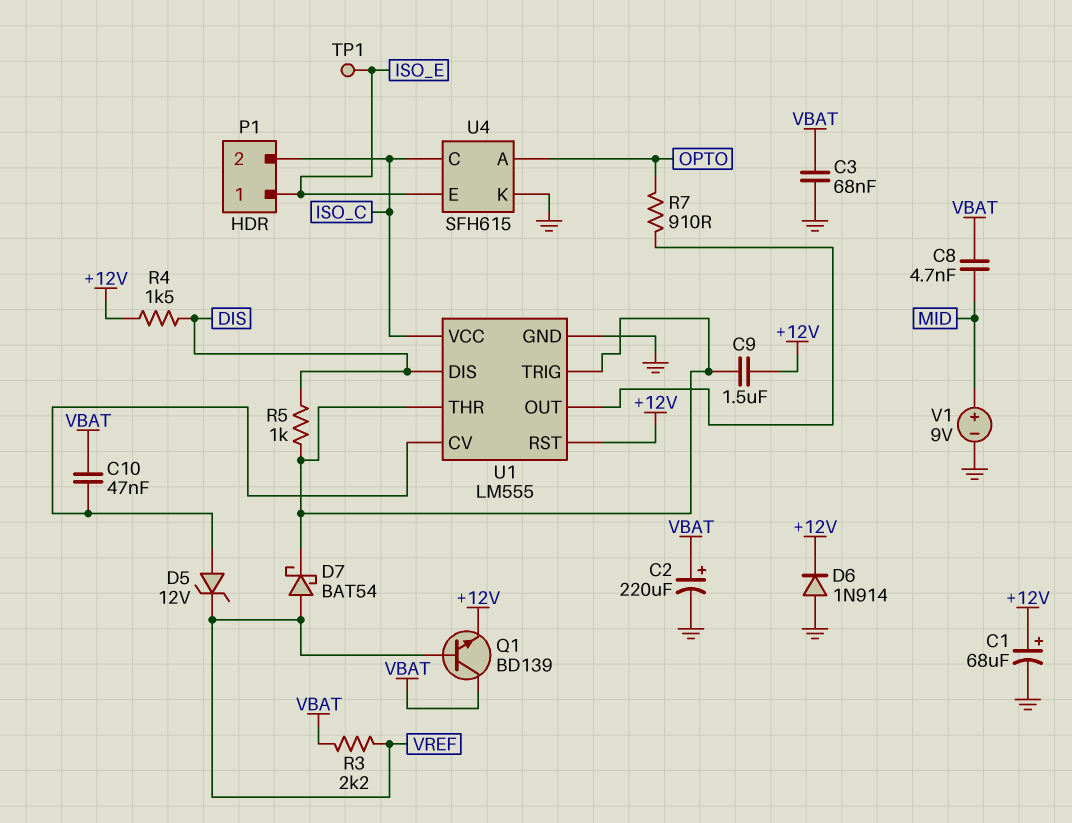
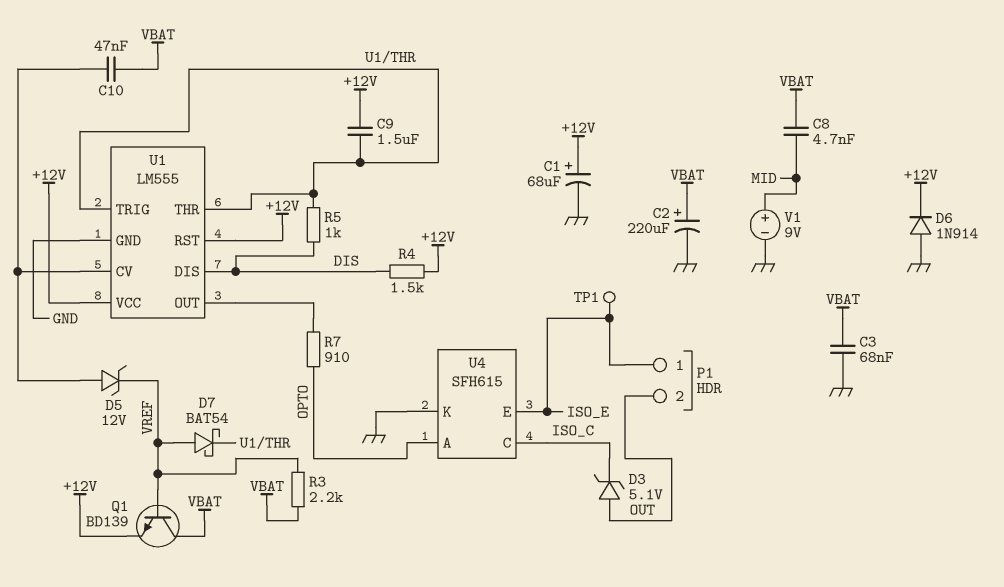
D3: none -> zener 5.1V (A OUT, K ISO_C)
P1 pin 2: ISO_C -> OUT
U1 pin VCC: ISO_C -> +12V

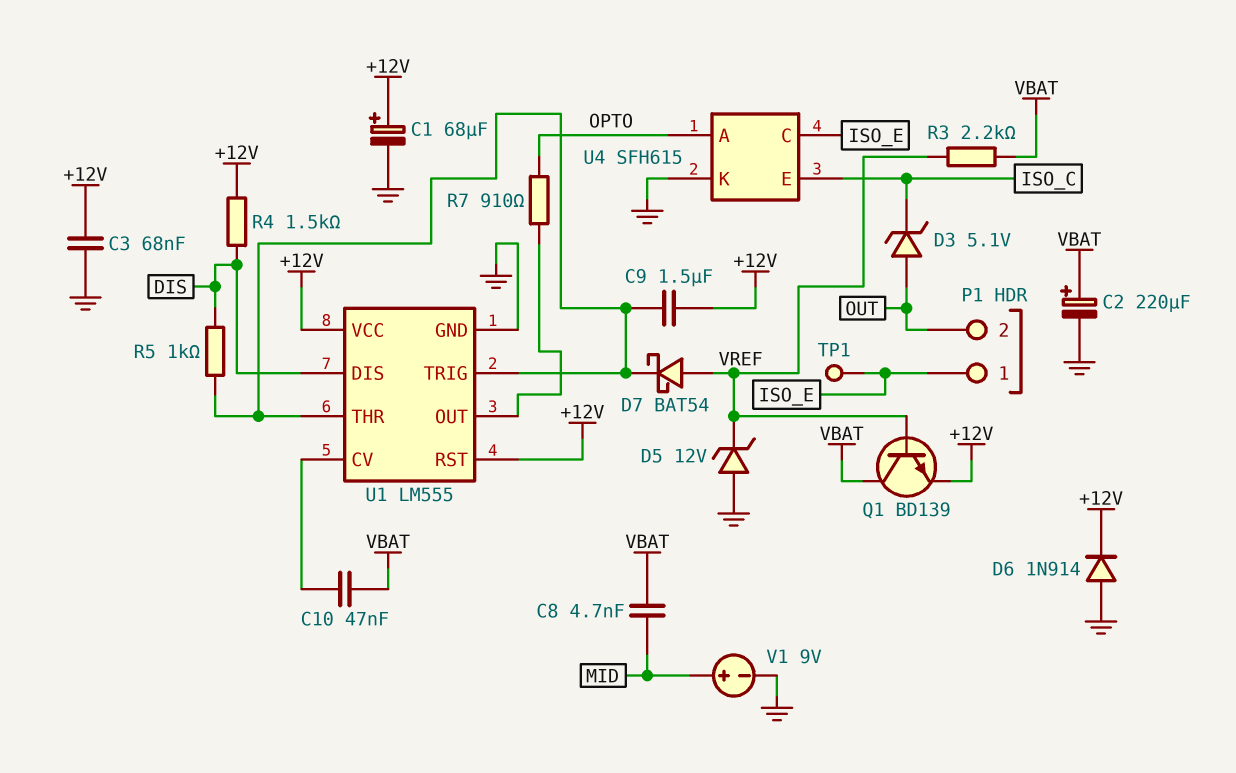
C3: 68nF (GND, VBAT) -> 68nF (+12V, GND)
D5: zener 12V (A U1/CV, K VREF) -> zener 12V (A GND, K VREF)
U4 pin C: ISO_C -> ISO_E
U4 pin E: ISO_E -> ISO_C

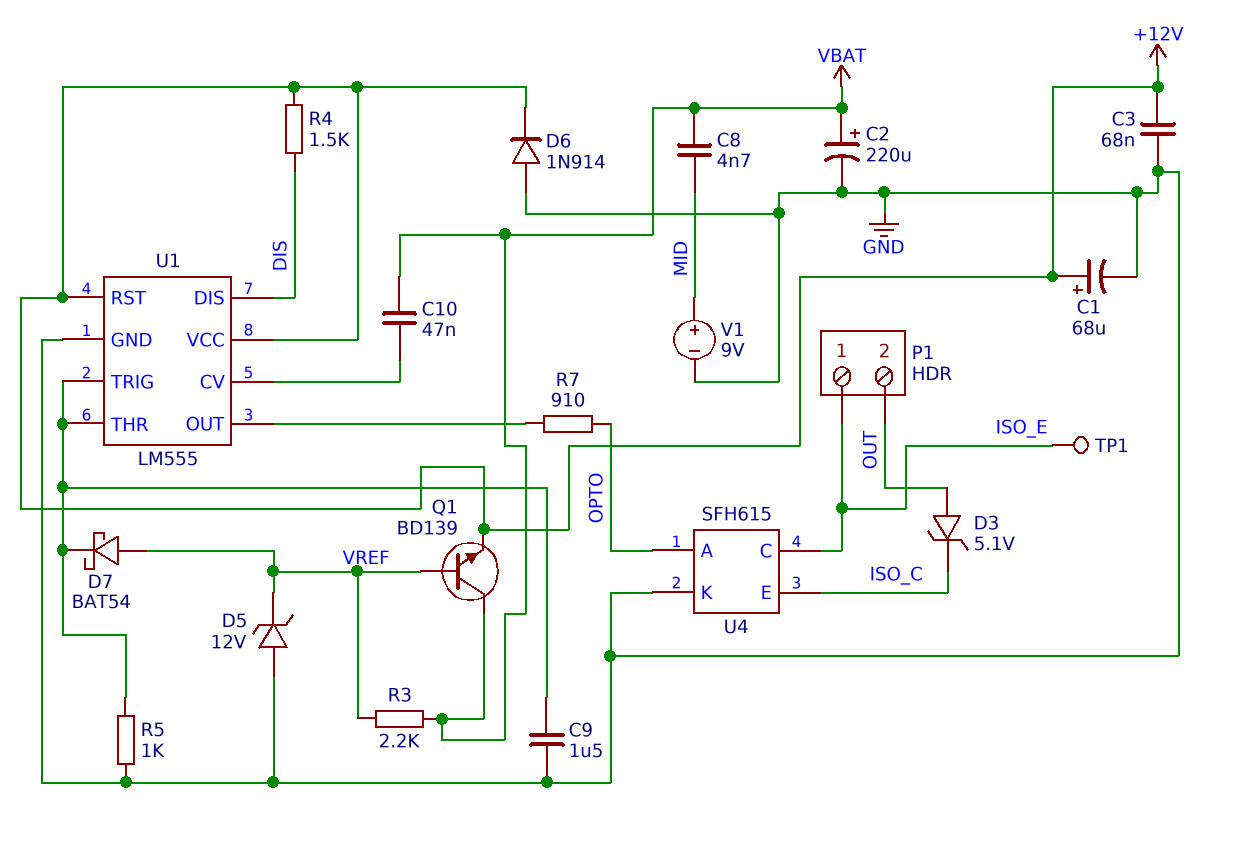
C9: 1.5uF (+12V, U1/THR) -> 1.5uF (GND, U1/THR)
R5: 1k (DIS, U1/THR) -> 1k (GND, U1/THR)

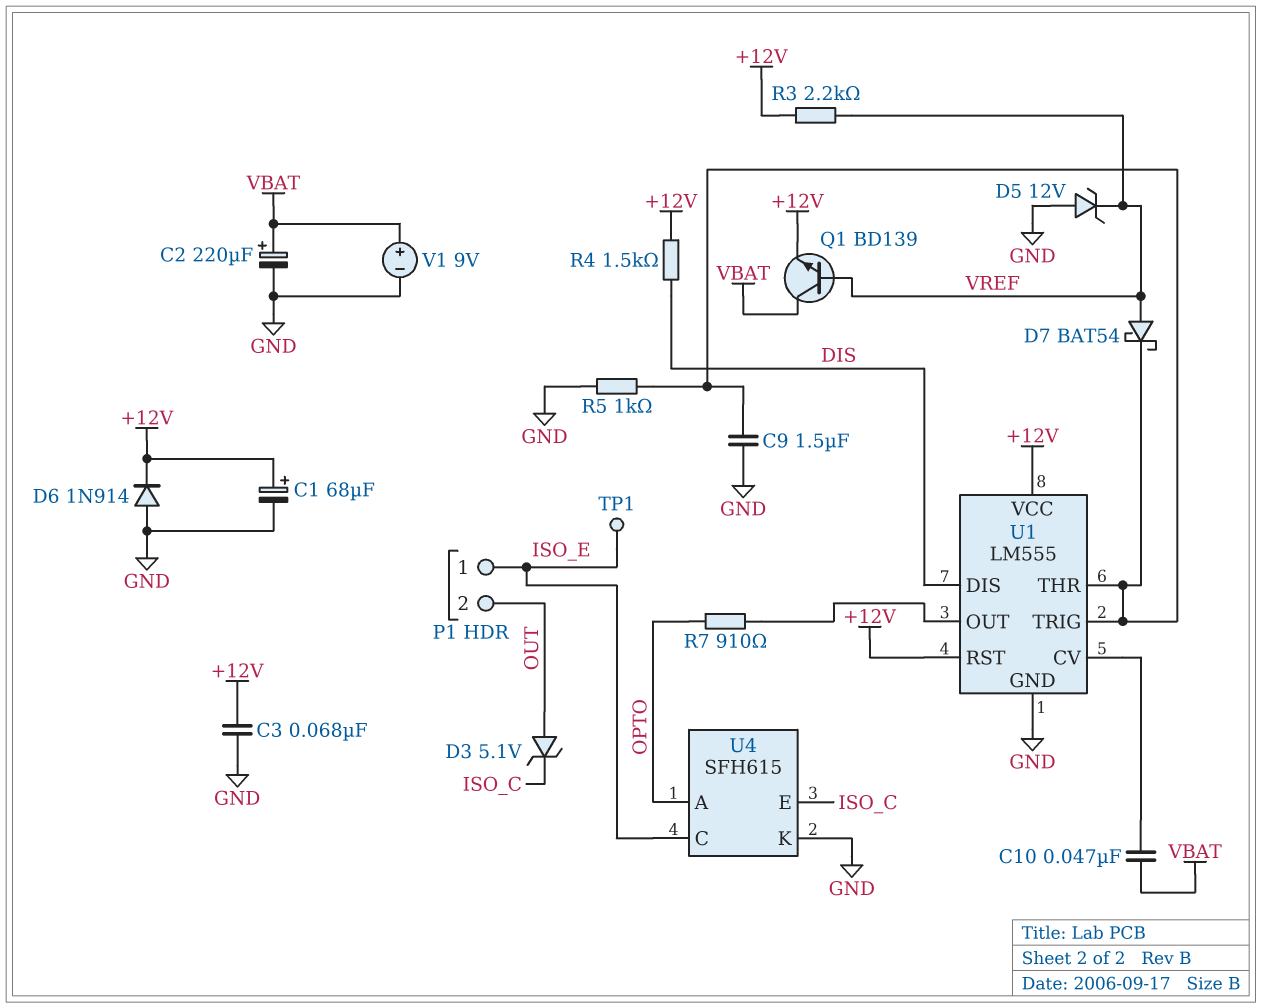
C8: 4.7nF (MID, VBAT) -> none
R3: 2.2k (VBAT, VREF) -> 2.2k (+12V, VREF)
V1: 9V (plus MID, minus GND) -> 9V (plus VBAT, minus GND)

